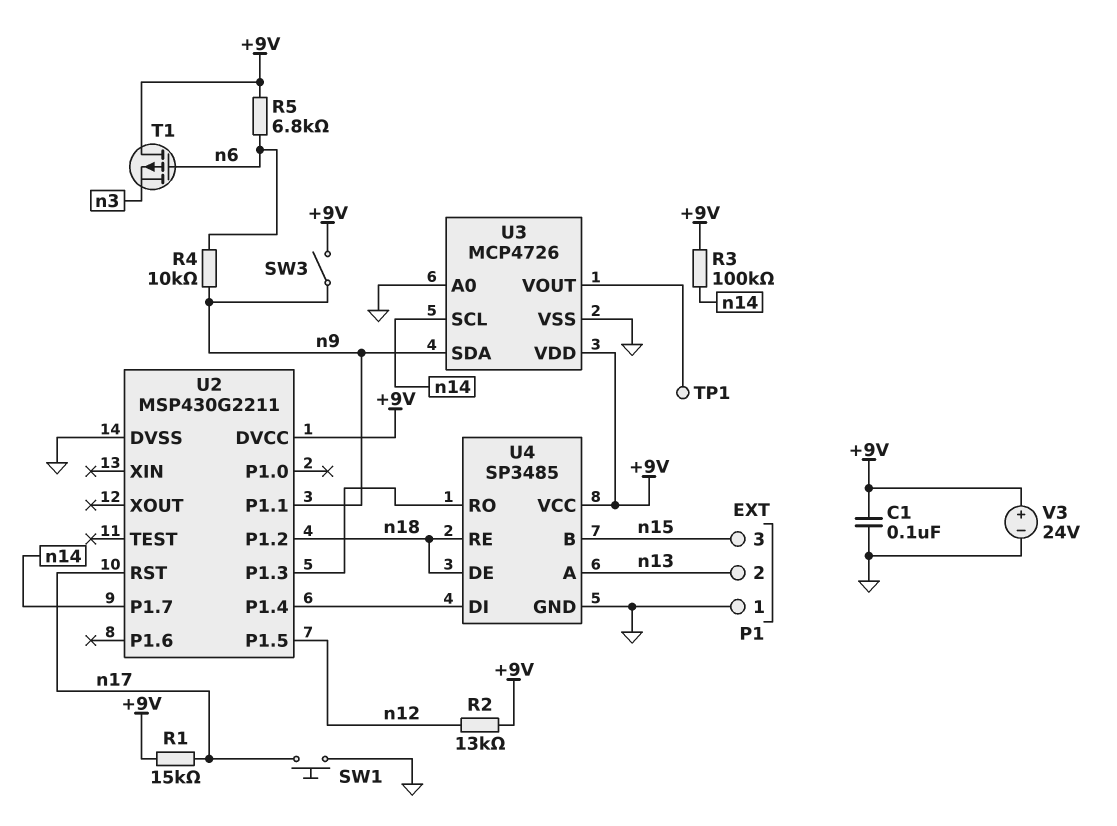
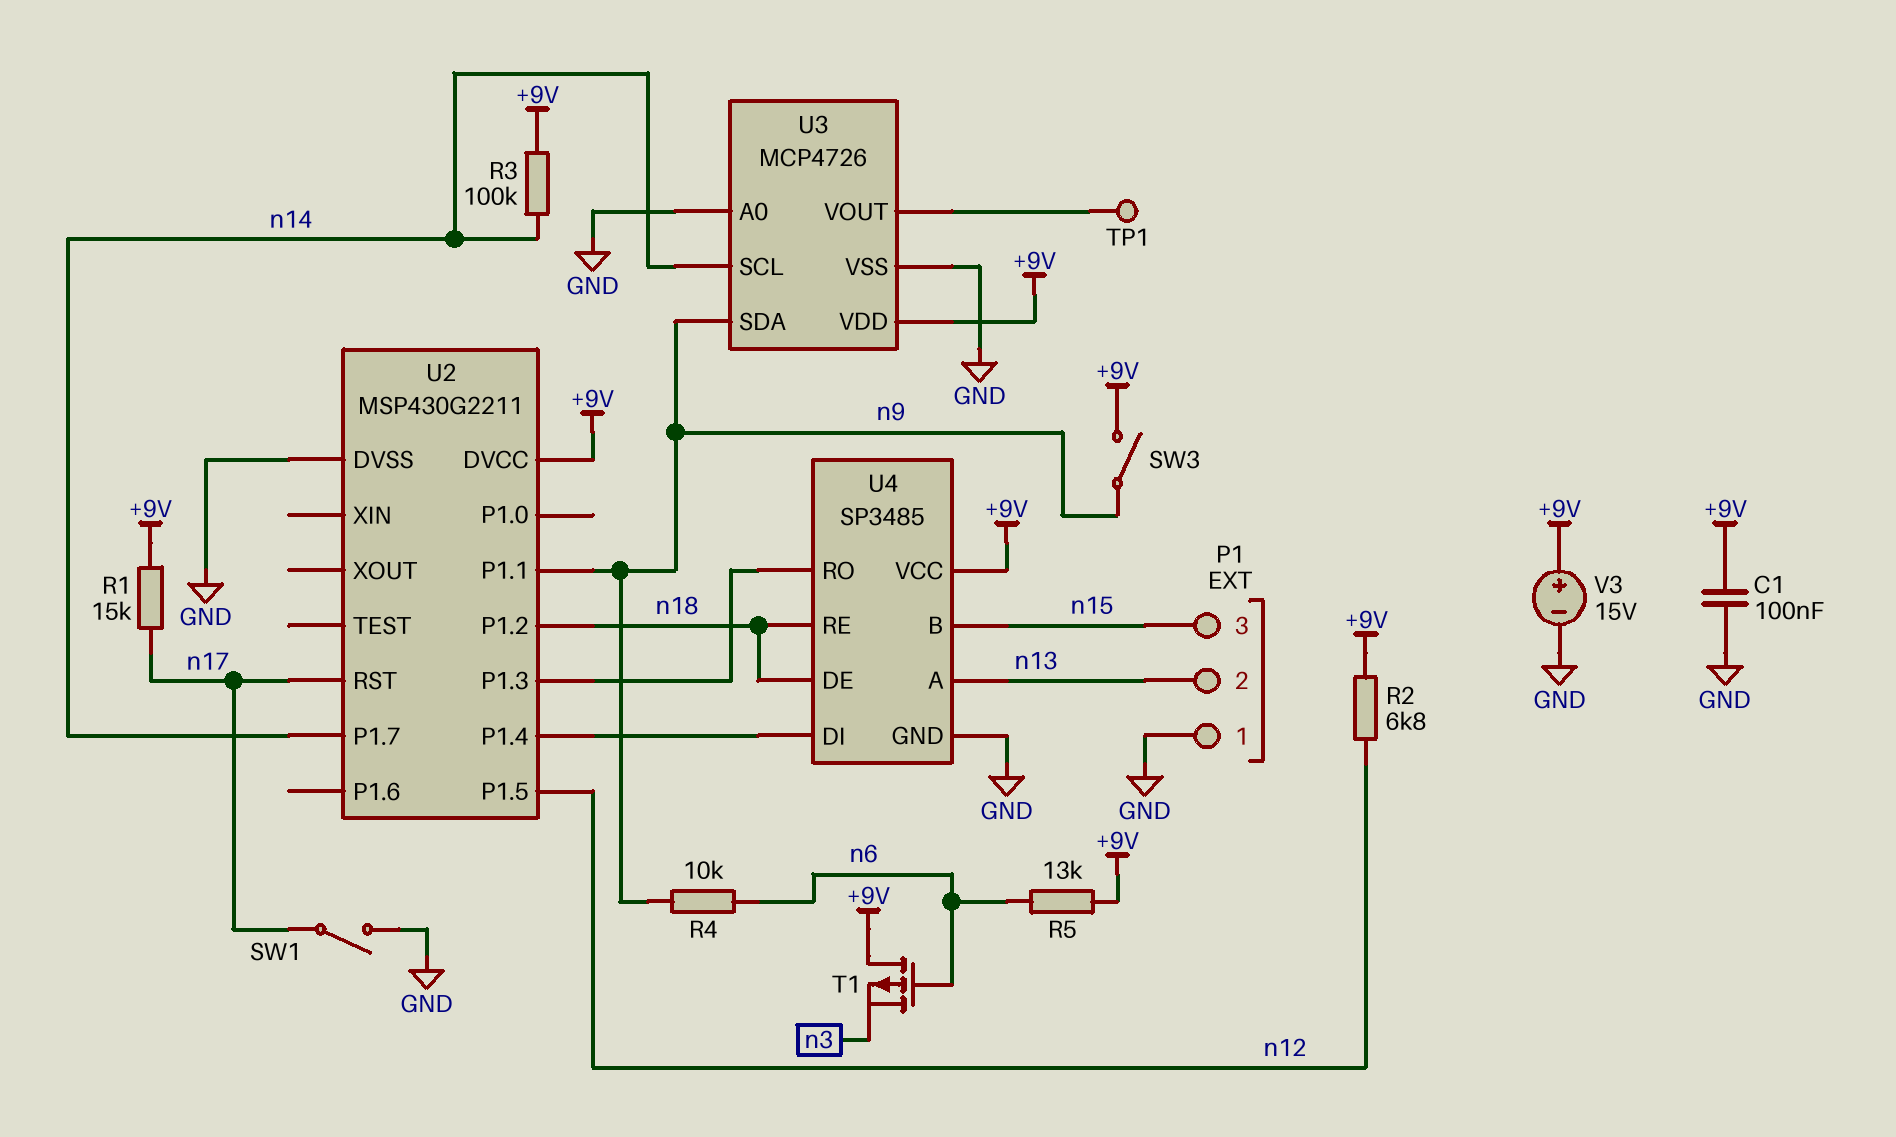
R2: 13k (+9V, n12) -> 6.8k (+9V, n12)
R5: 6.8k (+9V, n6) -> 13k (+9V, n6)
SW1: button (GND, n17) -> switch (GND, n17)
V3: 24V (plus +9V, minus GND) -> 15V (plus +9V, minus GND)

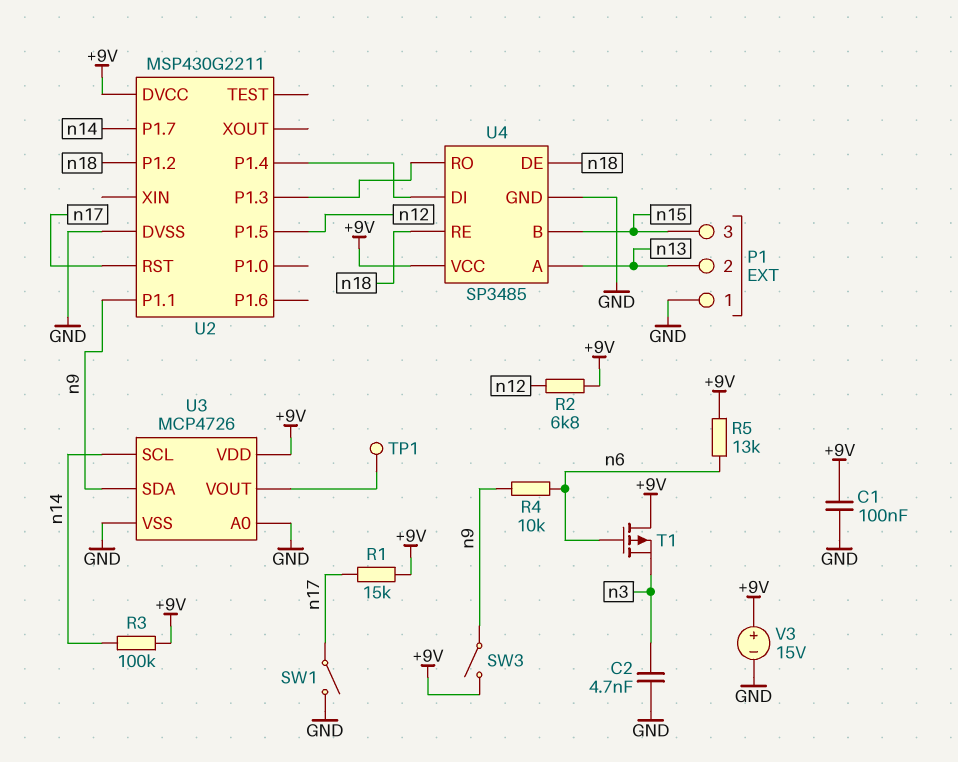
C2: none -> 4.7nF (GND, n3)

